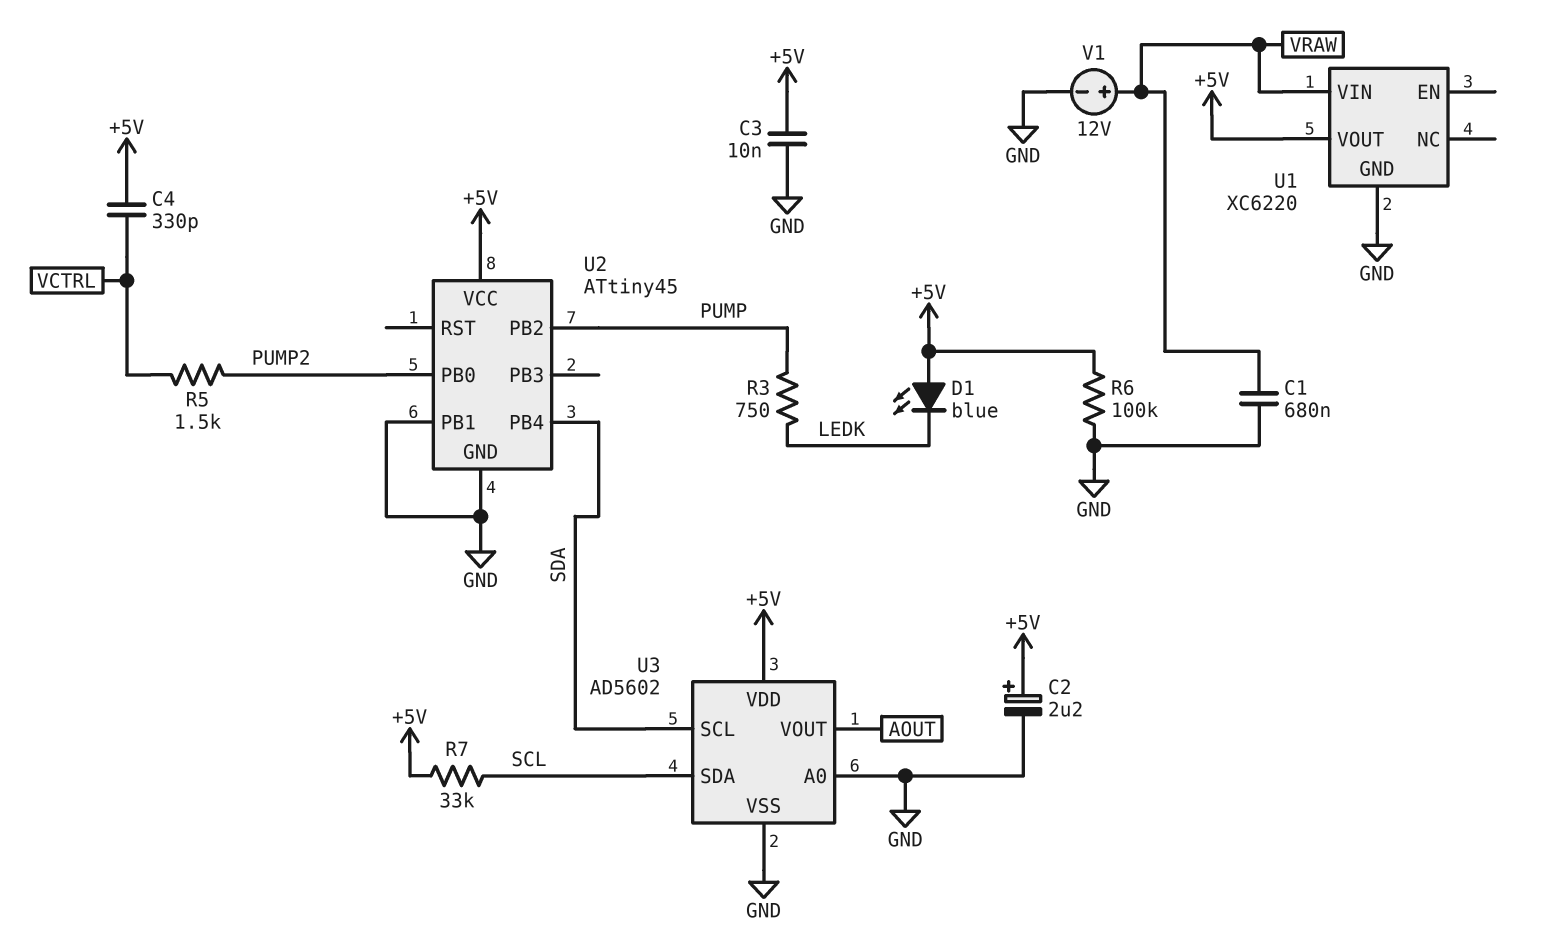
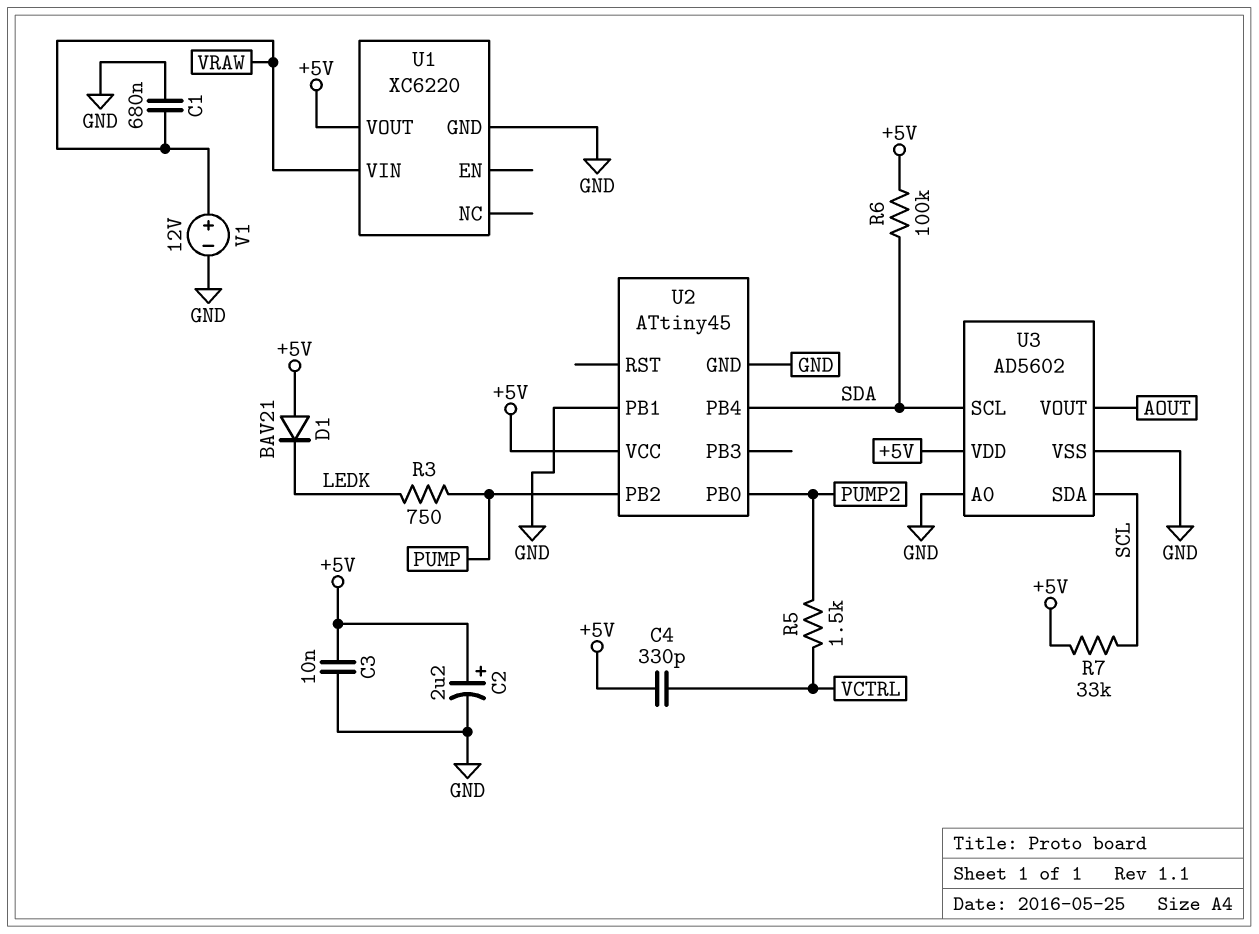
D1: LED blue (A +5V, K LEDK) -> diode BAV21 (A +5V, K LEDK)
R6: 100k (+5V, GND) -> 100k (+5V, SDA)

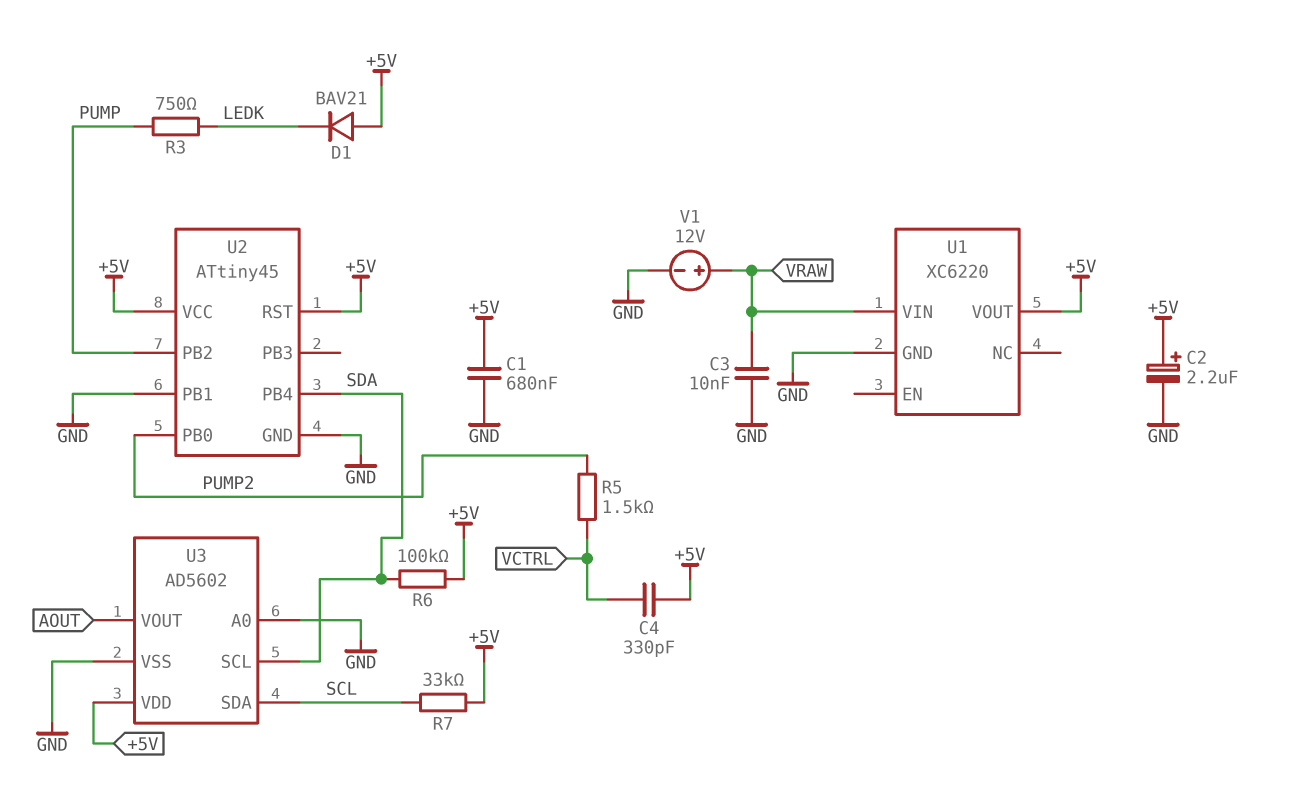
C1: 680nF (GND, VRAW) -> 680nF (+5V, GND)
C3: 10nF (+5V, GND) -> 10nF (GND, VRAW)
U2 pin RST: none -> +5V

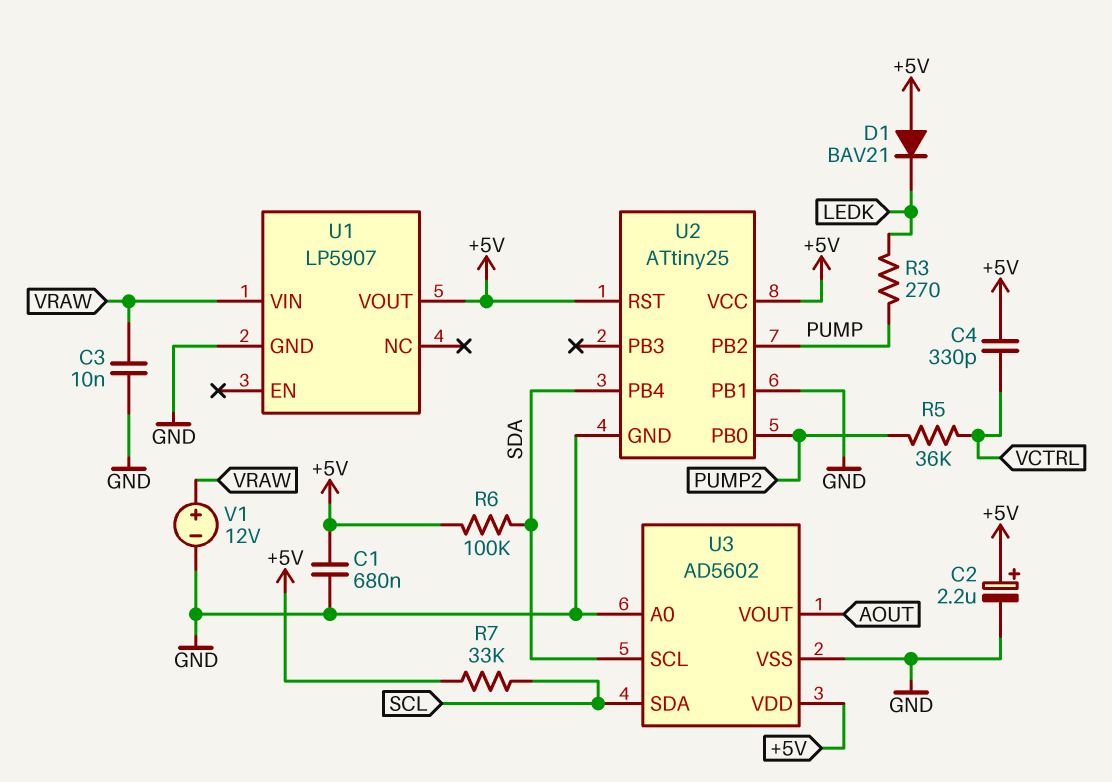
R3: 750 (LEDK, PUMP) -> 270 (LEDK, PUMP)
R5: 1.5k (PUMP2, VCTRL) -> 36k (PUMP2, VCTRL)
U1: XC6220 -> LP5907
U2: ATtiny45 -> ATtiny25

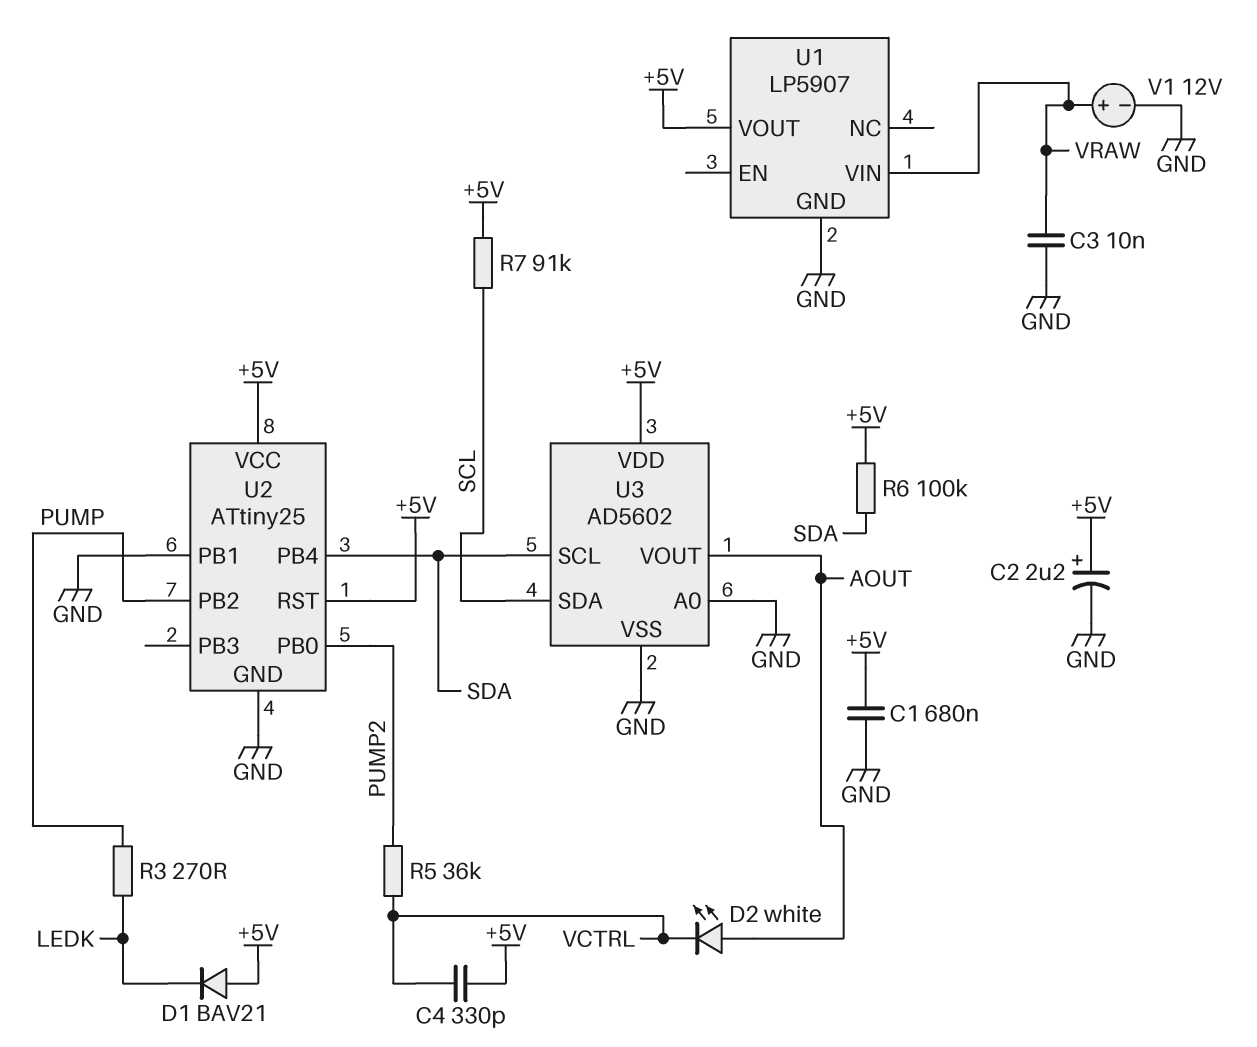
D2: none -> LED white (A AOUT, K VCTRL)
R7: 33k (+5V, SCL) -> 91k (+5V, SCL)

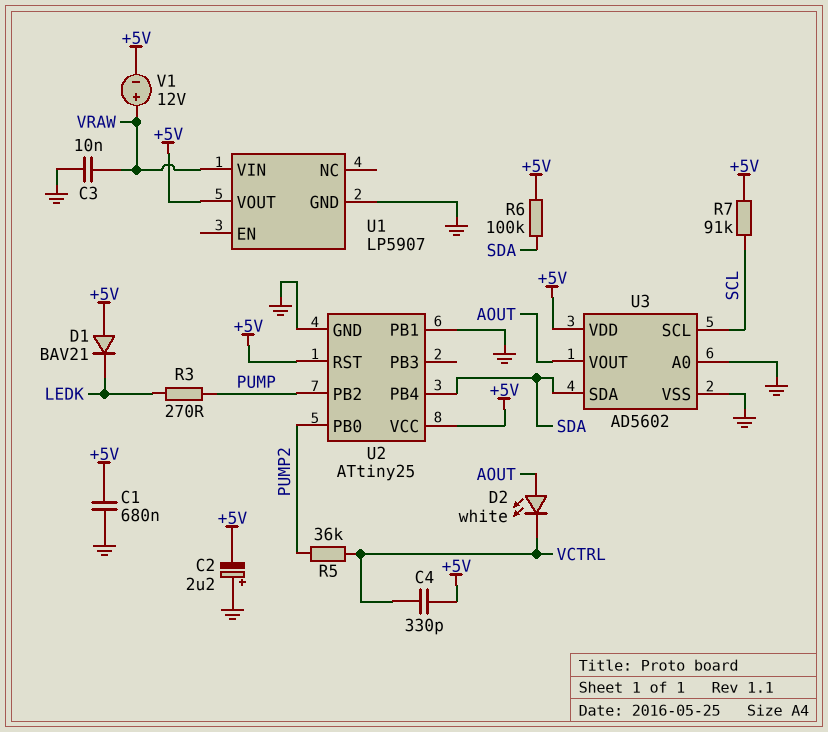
C2: 2.2uF (plus +5V, minus GND) -> 2.2uF (plus GND, minus +5V)
U3 pin SCL: SDA -> SCL
U3 pin SDA: SCL -> SDA
V1: 12V (plus VRAW, minus GND) -> 12V (plus VRAW, minus +5V)

